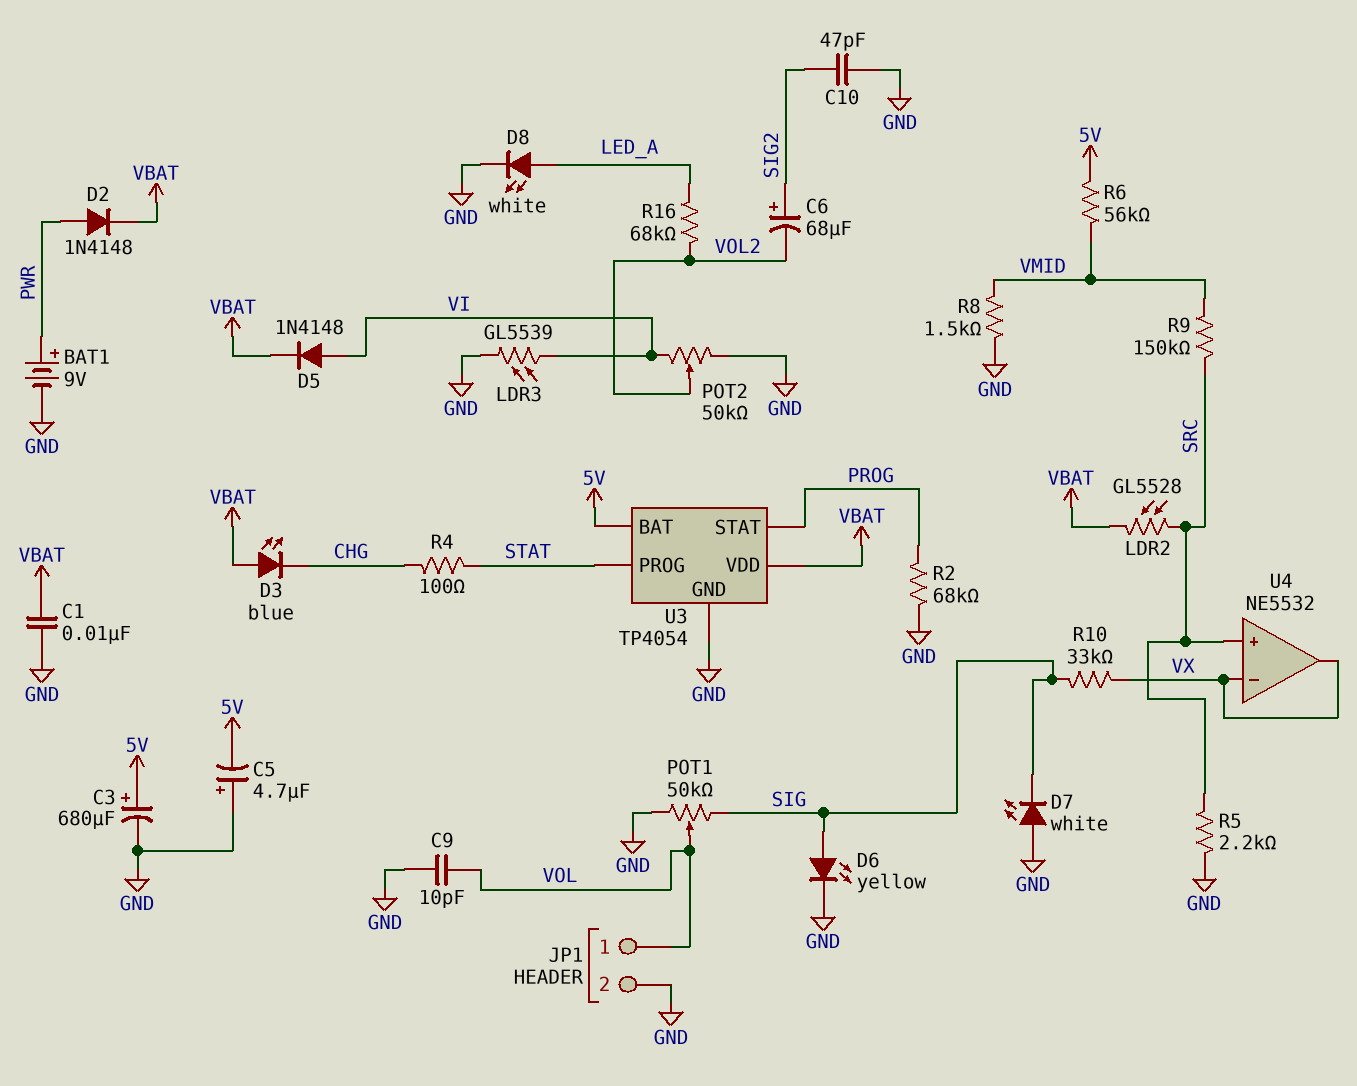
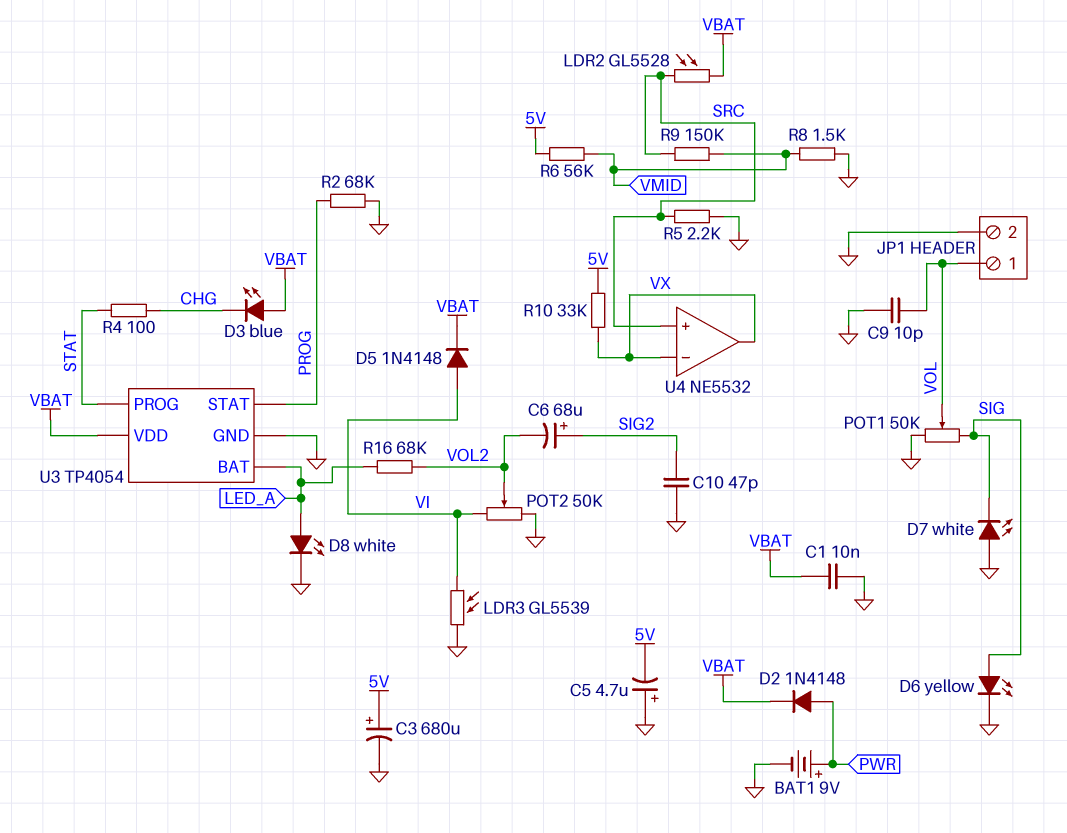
R10: 33k (SIG, VX) -> 33k (5V, VX)
U3 pin BAT: 5V -> LED_A

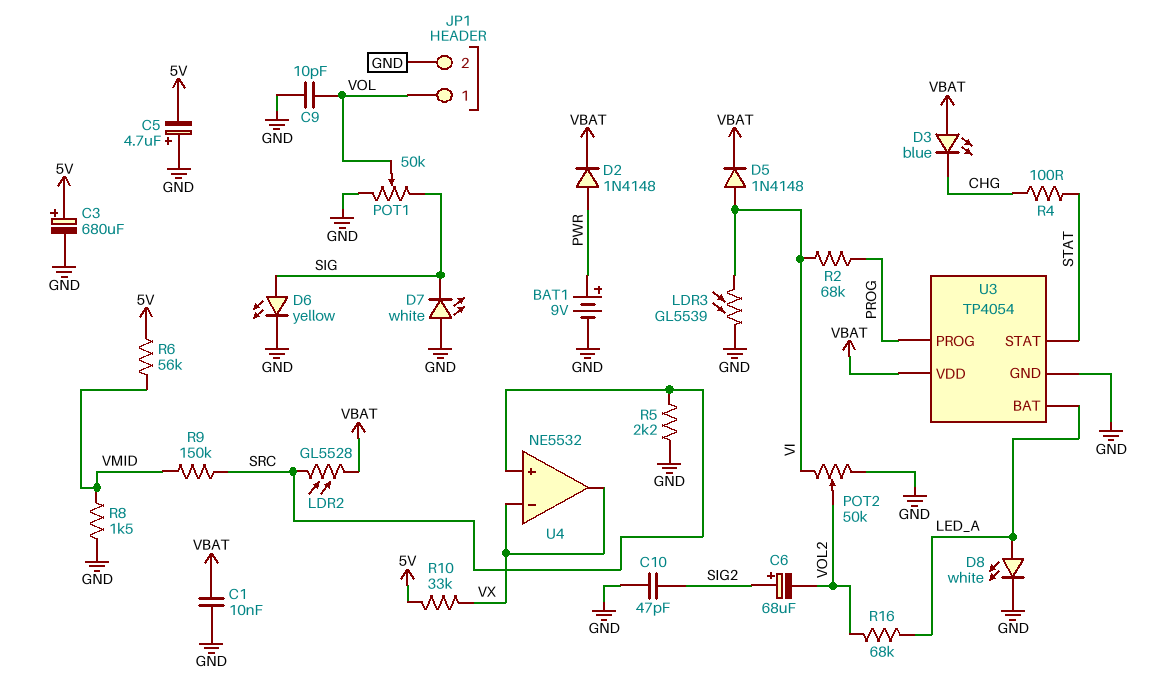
R2: 68k (GND, PROG) -> 68k (PROG, VI)
U3 pin PROG: STAT -> PROG
U3 pin STAT: PROG -> STAT

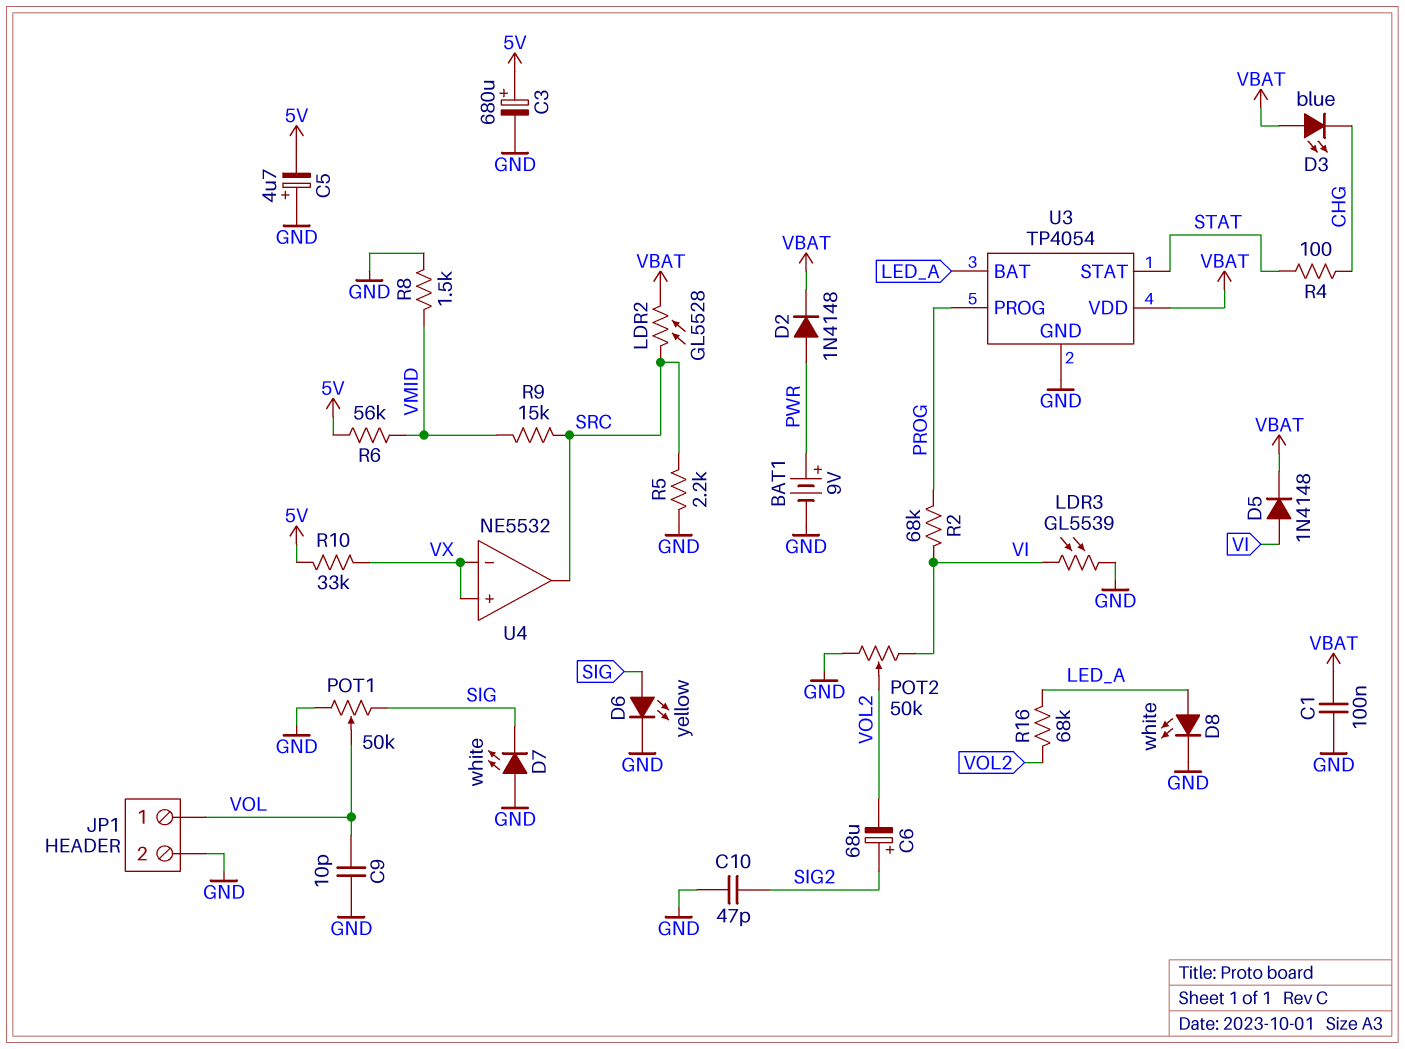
C1: 10nF (GND, VBAT) -> 100nF (GND, VBAT)
R9: 150k (SRC, VMID) -> 15k (SRC, VMID)
U4 pin in+: SRC -> VX
U4 pin out: VX -> SRC

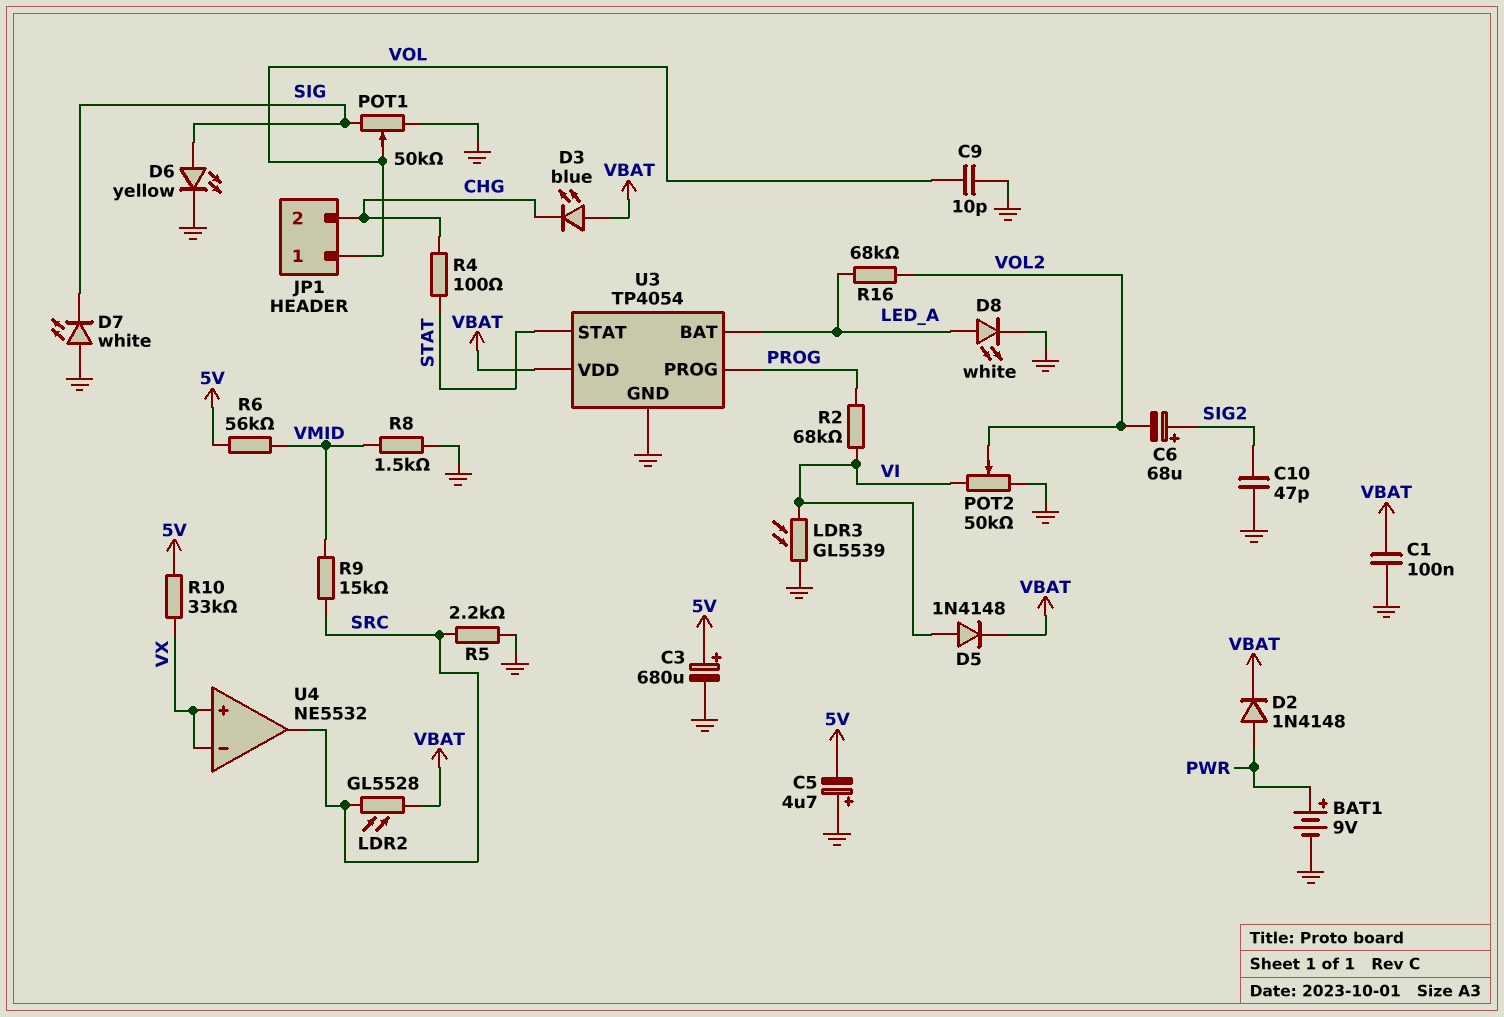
JP1 pin 2: GND -> CHG

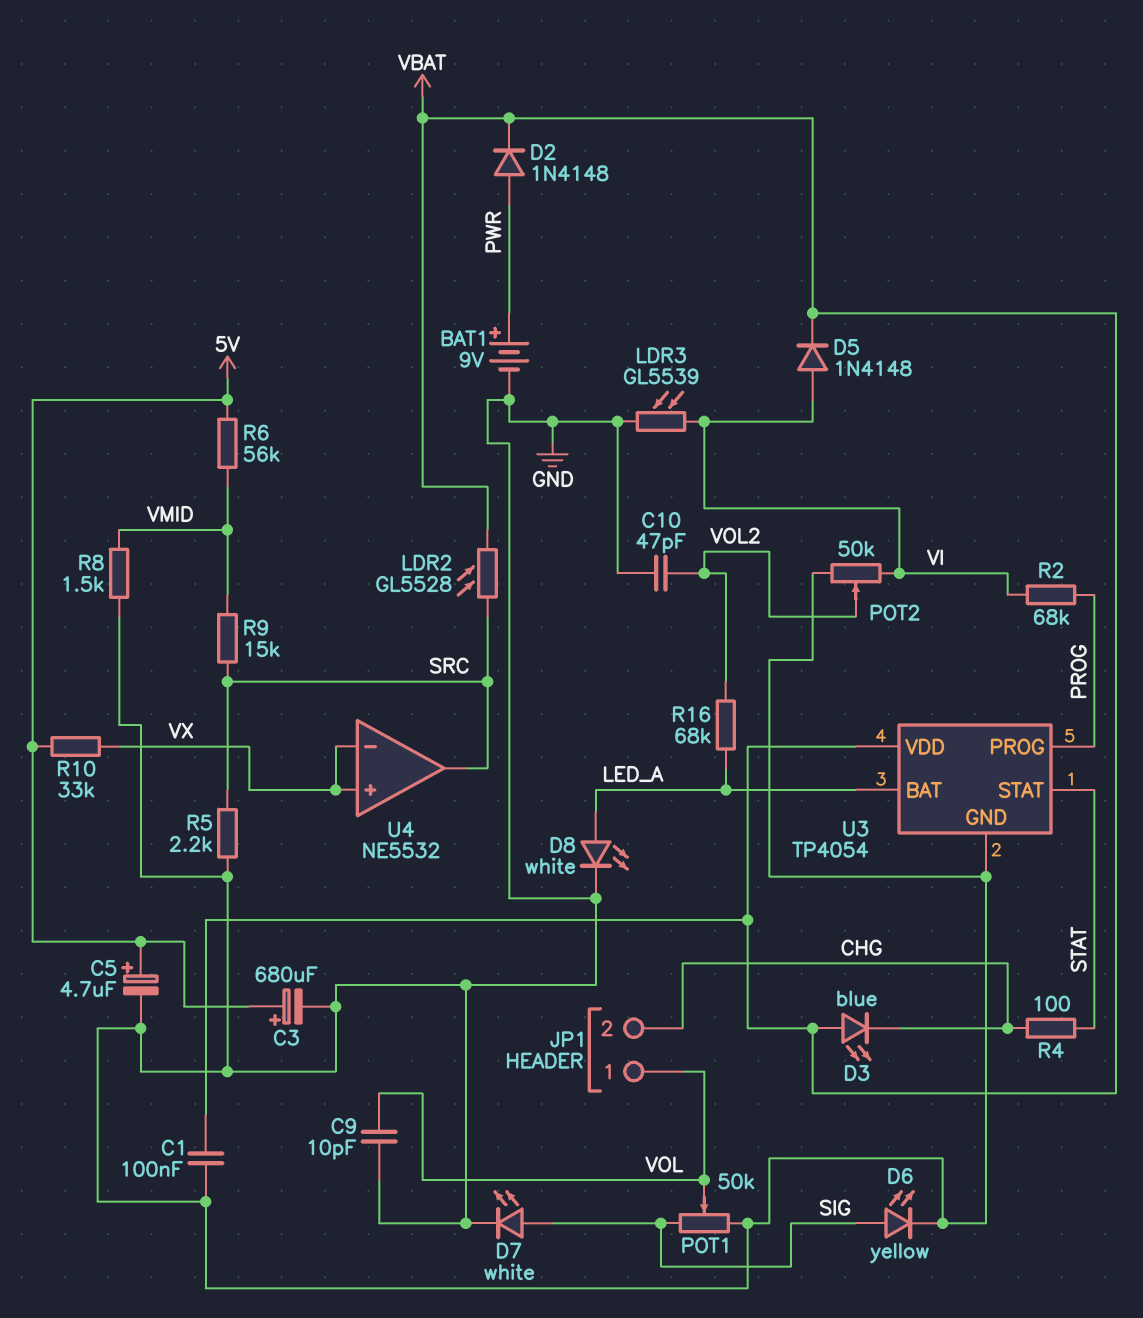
C5: 4.7uF (plus GND, minus 5V) -> 4.7uF (plus 5V, minus GND)
C6: 68uF (plus SIG2, minus VOL2) -> none
C10: 47pF (GND, SIG2) -> 47pF (GND, VOL2)
D7: LED white (A GND, K SIG) -> LED white (A SIG, K GND)

